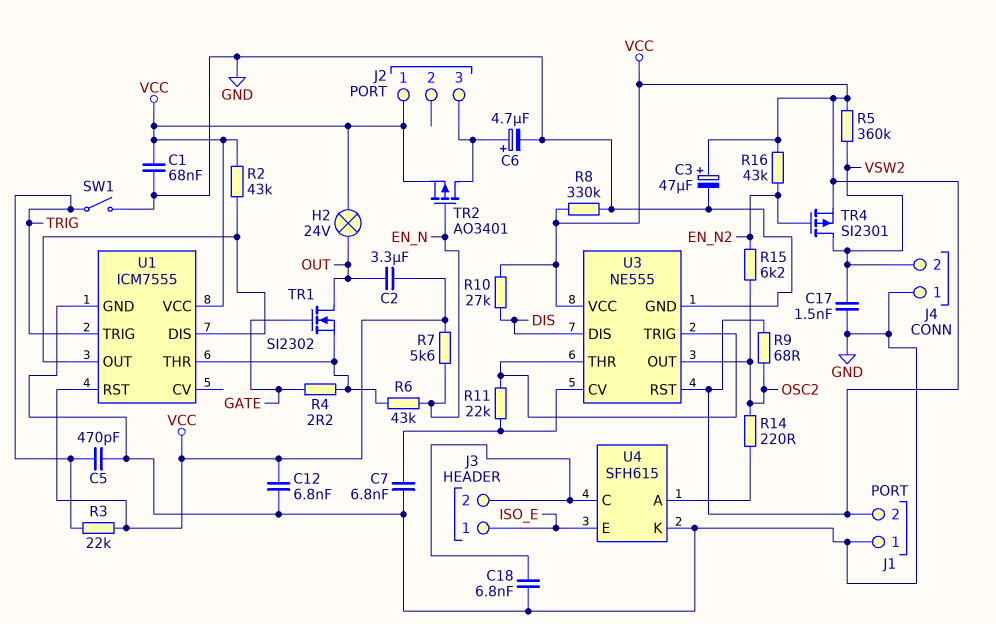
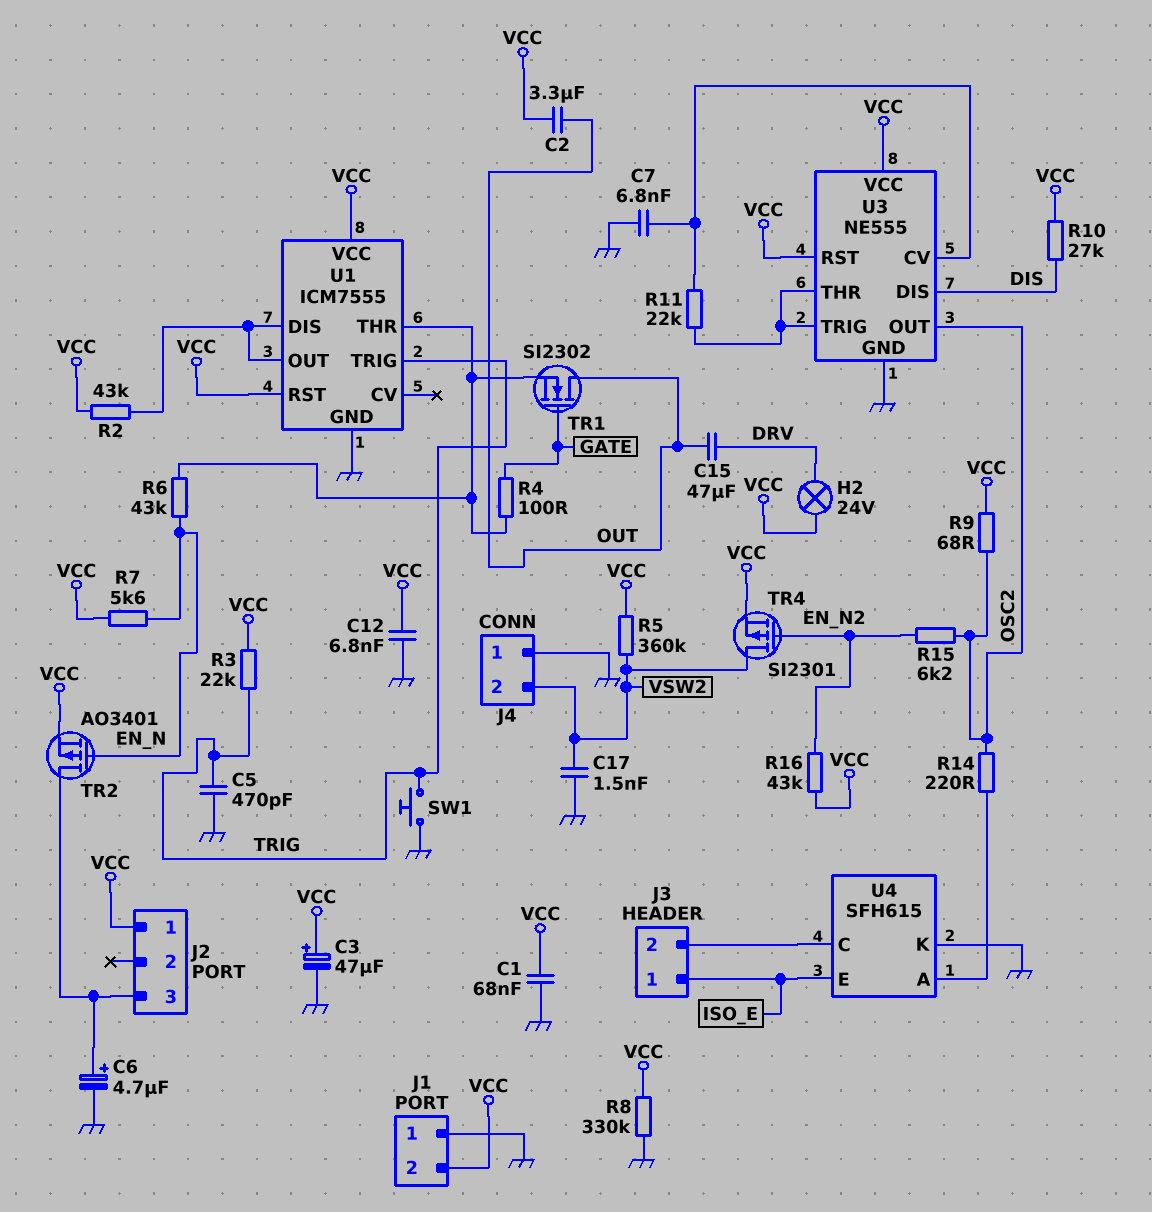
C15: none -> 47uF (DRV, OUT)
C18: 6.8nF (GND, J3/2) -> none
H2: lamp 24V (OUT, VCC) -> lamp 24V (DRV, VCC)
R4: 2.2 (GATE, U1/THR) -> 100 (GATE, U1/THR)
SW1: switch (GND, TRIG) -> button (GND, TRIG)

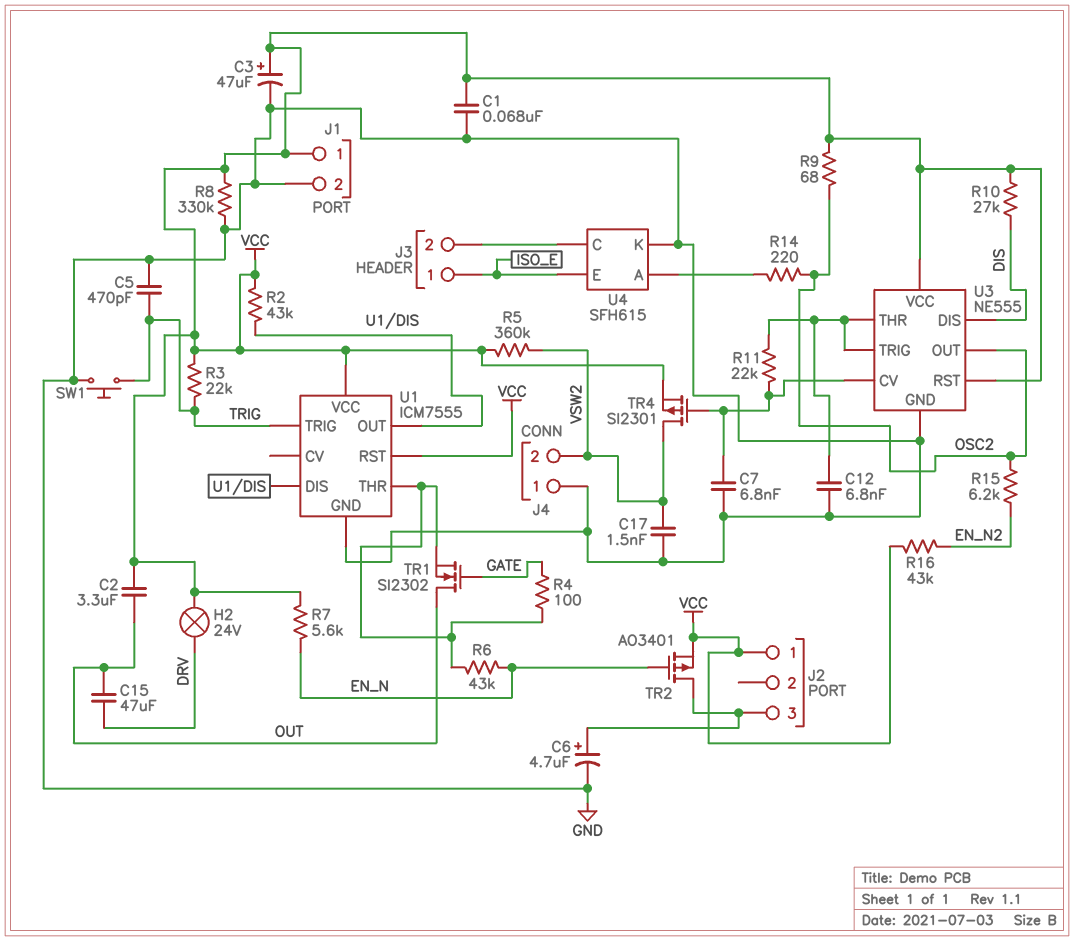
C12: 6.8nF (GND, VCC) -> 6.8nF (GND, U3/THR)
J1 pin 1: GND -> VCC
J1 pin 2: VCC -> GND
TR4: PMOS SI2301 (G EN_N2, D VSW2, S VCC) -> PMOS SI2301 (G U3/CV, D VSW2, S VCC)

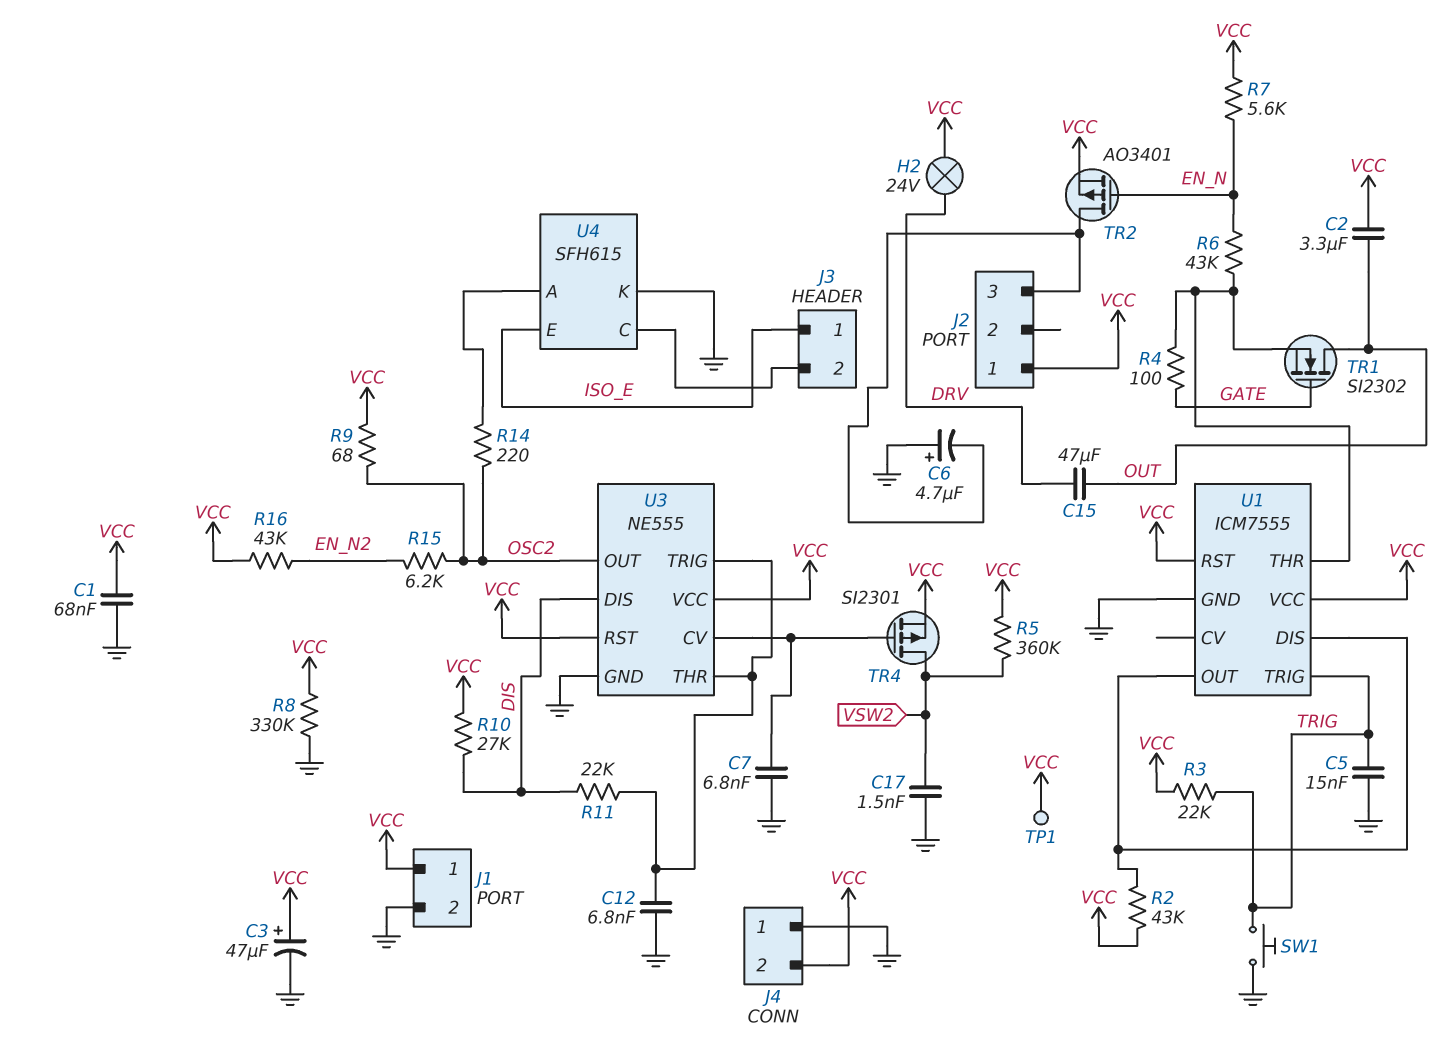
C5: 470pF (GND, TRIG) -> 15nF (GND, TRIG)
C6: 4.7uF (plus J2/3, minus GND) -> 4.7uF (plus GND, minus J2/3)
J4 pin 2: VSW2 -> VCC
R11: 22k (U3/CV, U3/THR) -> 22k (DIS, U3/THR)
TP1: none -> test point (VCC)

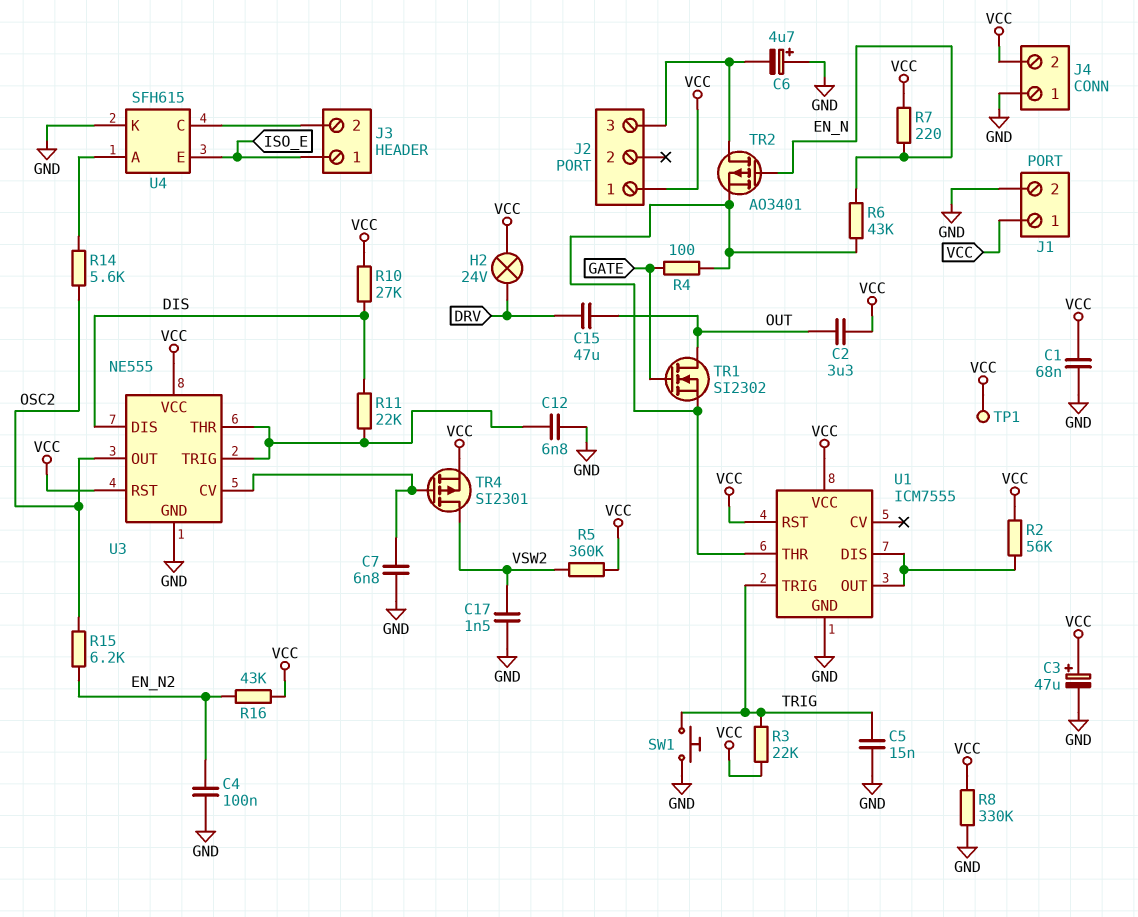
C4: none -> 100nF (EN_N2, GND)
R2: 43k (U1/DIS, VCC) -> 56k (U1/DIS, VCC)
R7: 5.6k (EN_N, VCC) -> 220 (EN_N, VCC)
R9: 68 (OSC2, VCC) -> none
R14: 220 (OSC2, U4/A) -> 5.6k (OSC2, U4/A)
TR2: PMOS AO3401 (G EN_N, D J2/3, S VCC) -> PMOS AO3401 (G EN_N, D J2/3, S U1/THR)

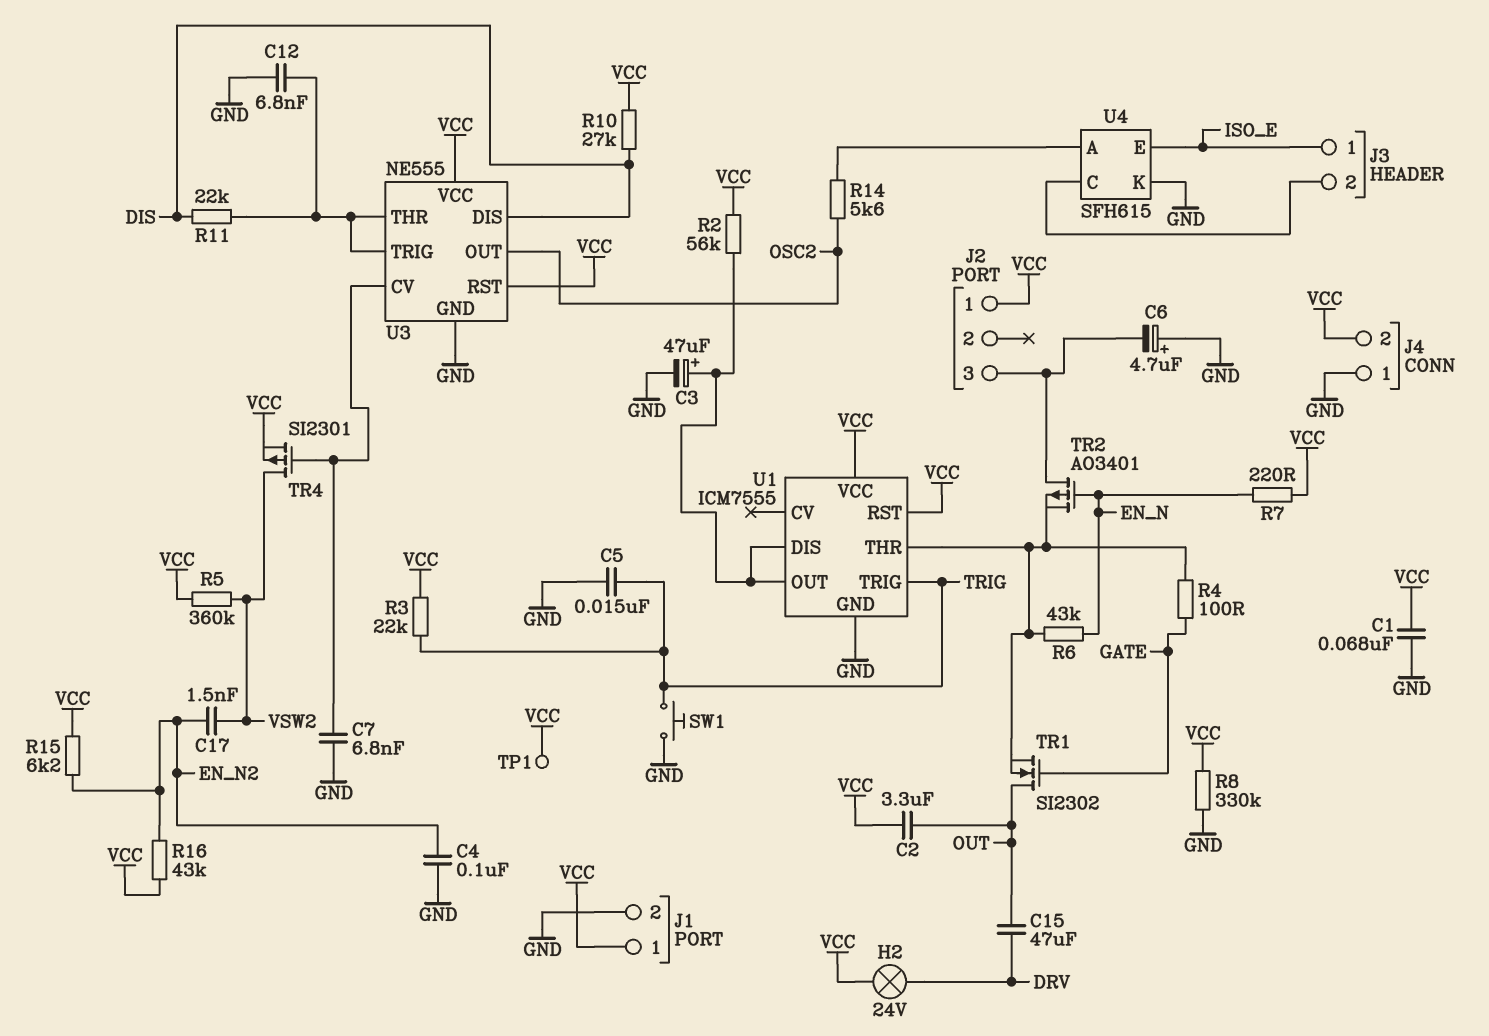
C3: 47uF (plus VCC, minus GND) -> 47uF (plus U1/DIS, minus GND)
C17: 1.5nF (GND, VSW2) -> 1.5nF (EN_N2, VSW2)
R15: 6.2k (EN_N2, OSC2) -> 6.2k (EN_N2, VCC)

